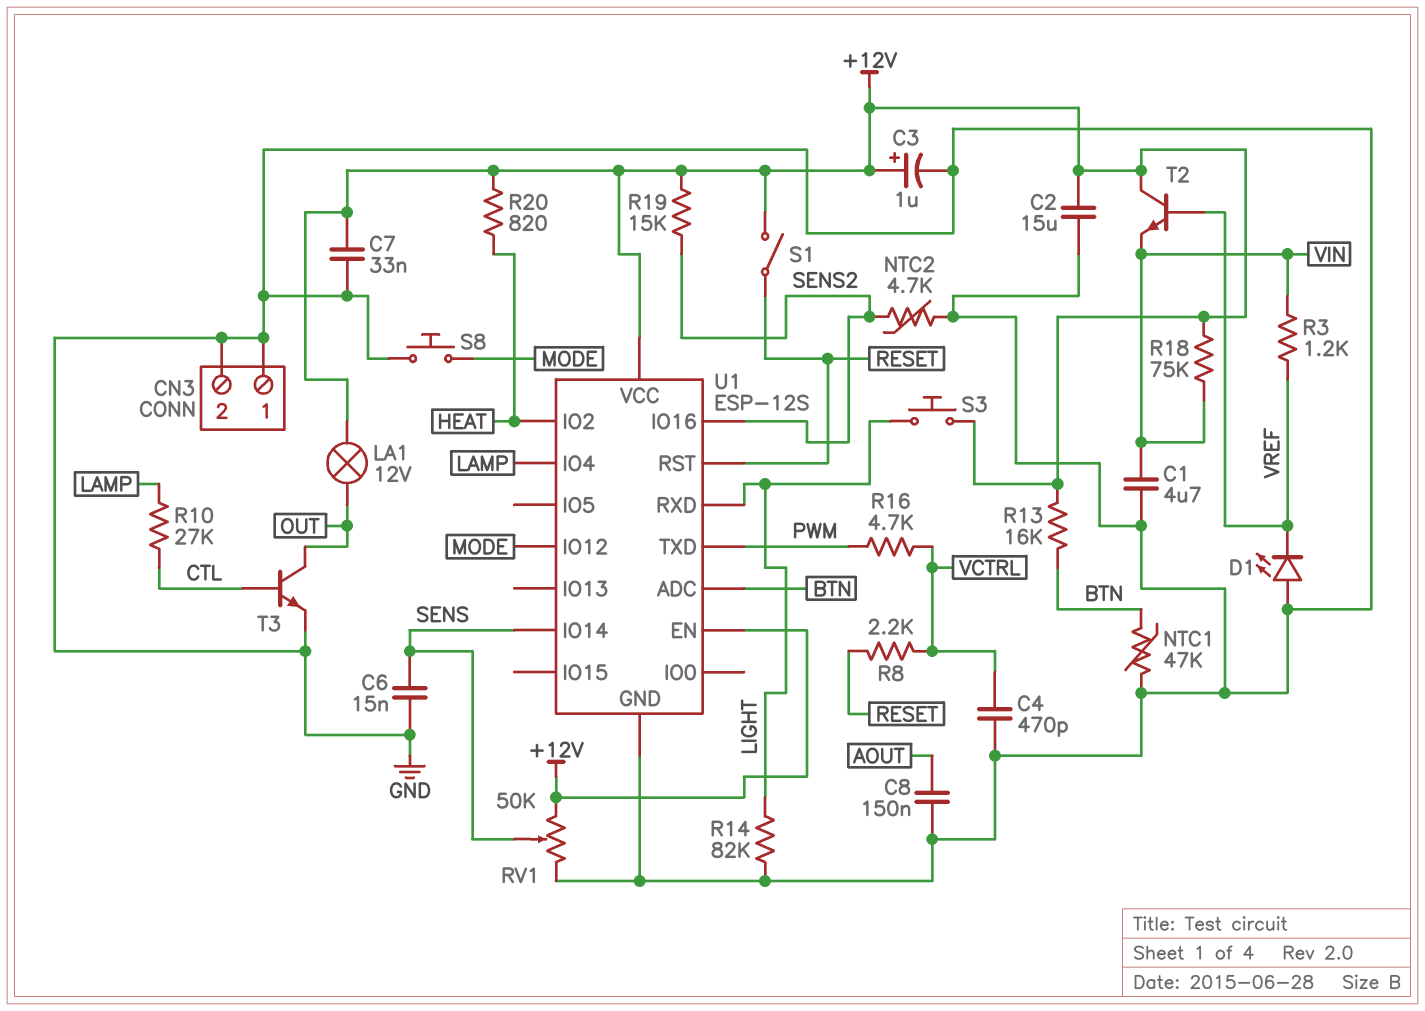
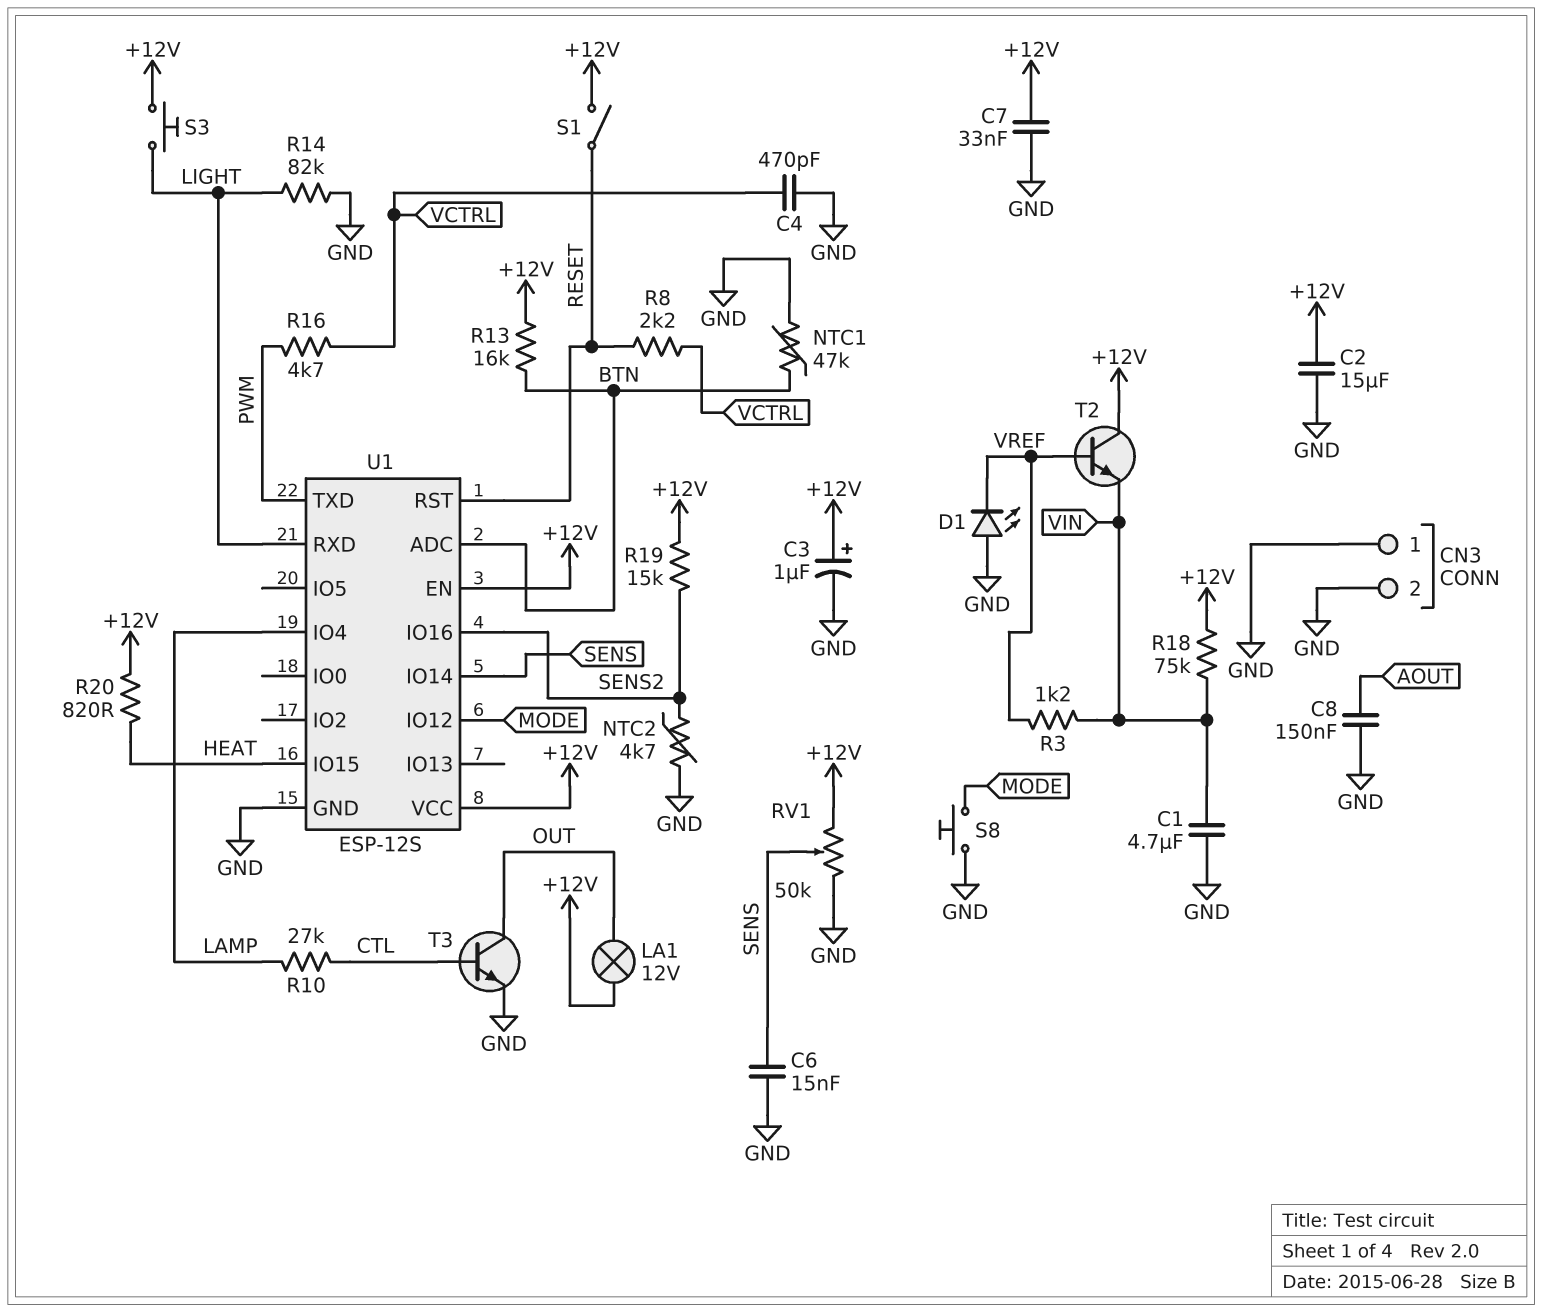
U1 pin IO2: HEAT -> none
U1 pin IO15: none -> HEAT

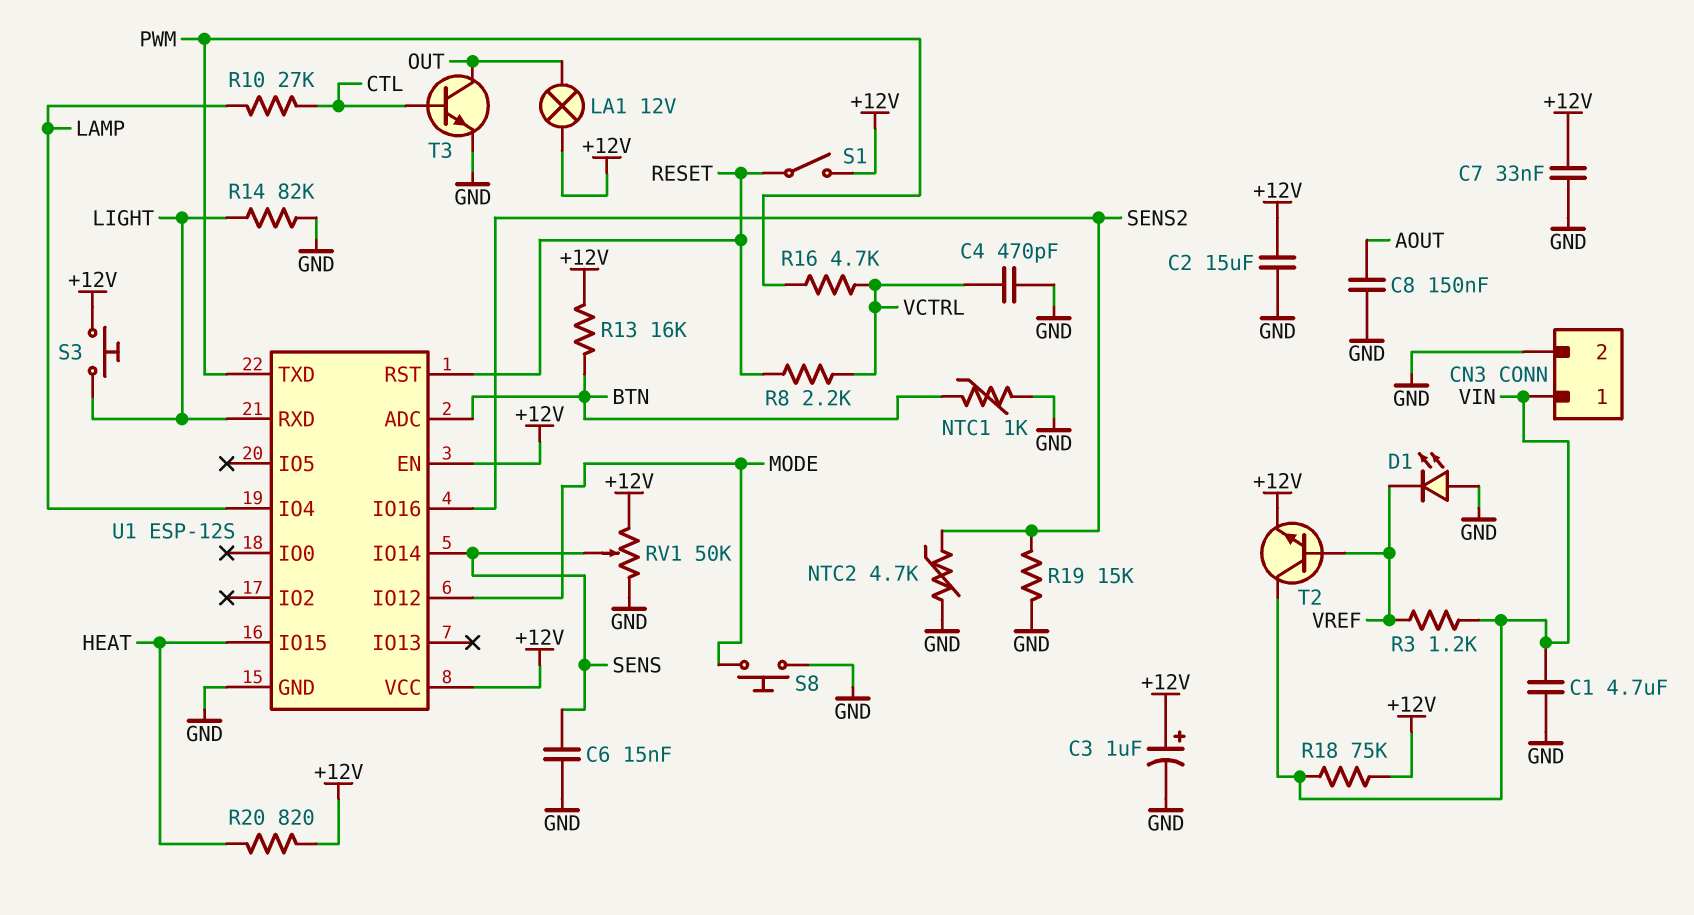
CN3 pin 1: GND -> VIN
NTC1: 47k (BTN, GND) -> 1k (BTN, GND)
R19: 15k (+12V, SENS2) -> 15k (GND, SENS2)
T2: NPN (B VREF, C +12V, E VIN) -> NPN (B VREF, C VIN, E +12V)

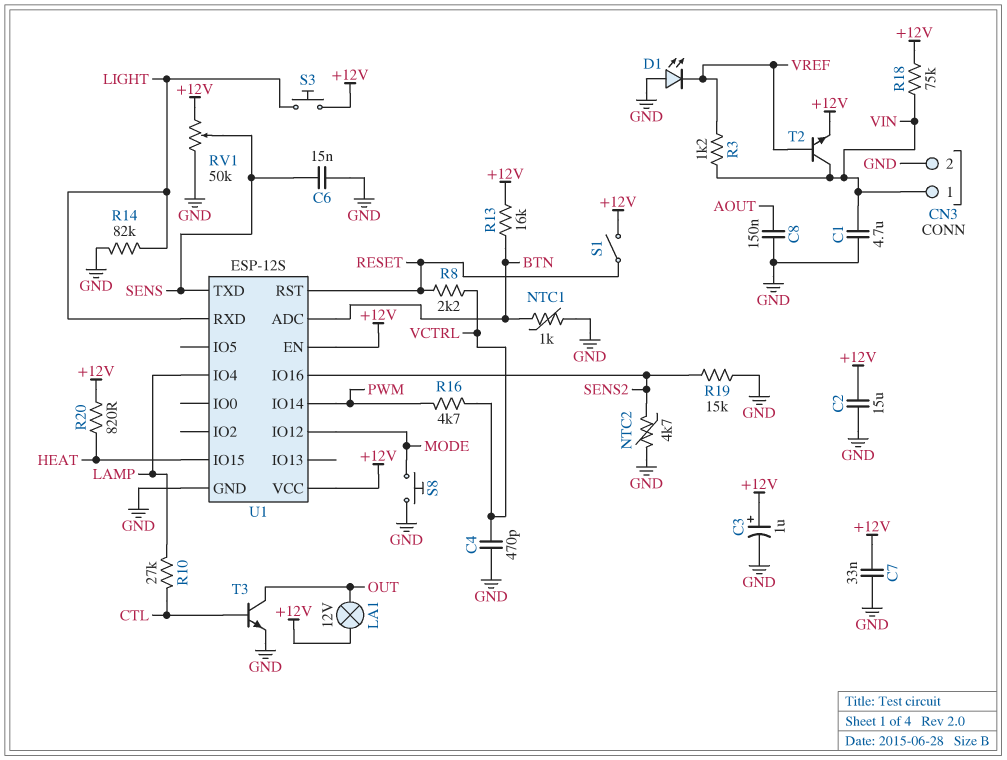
U1 pin IO14: SENS -> PWM
U1 pin TXD: PWM -> SENS

